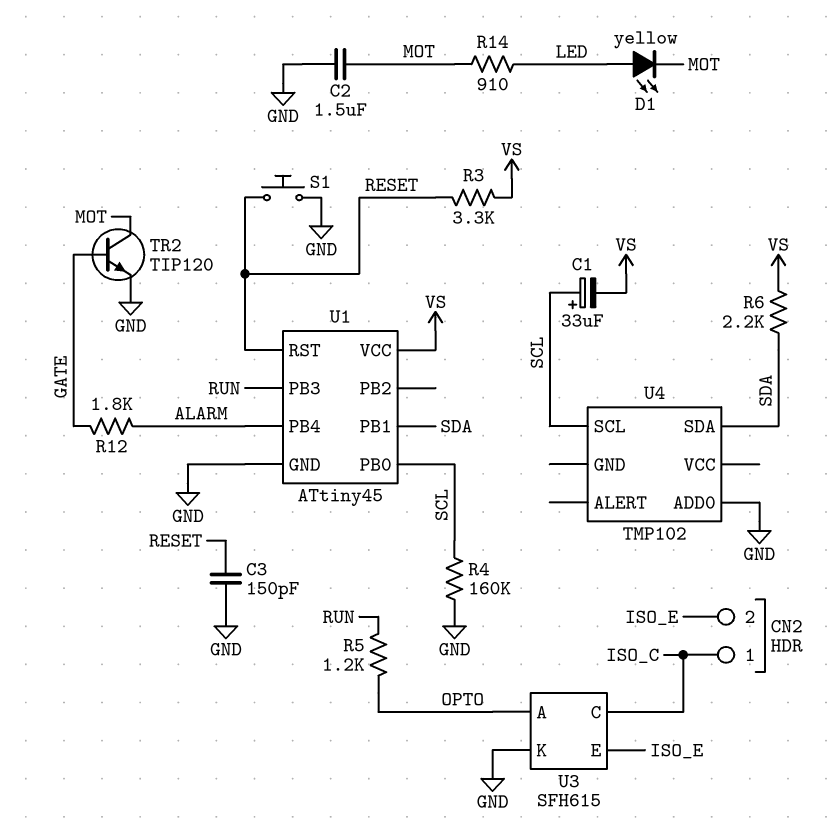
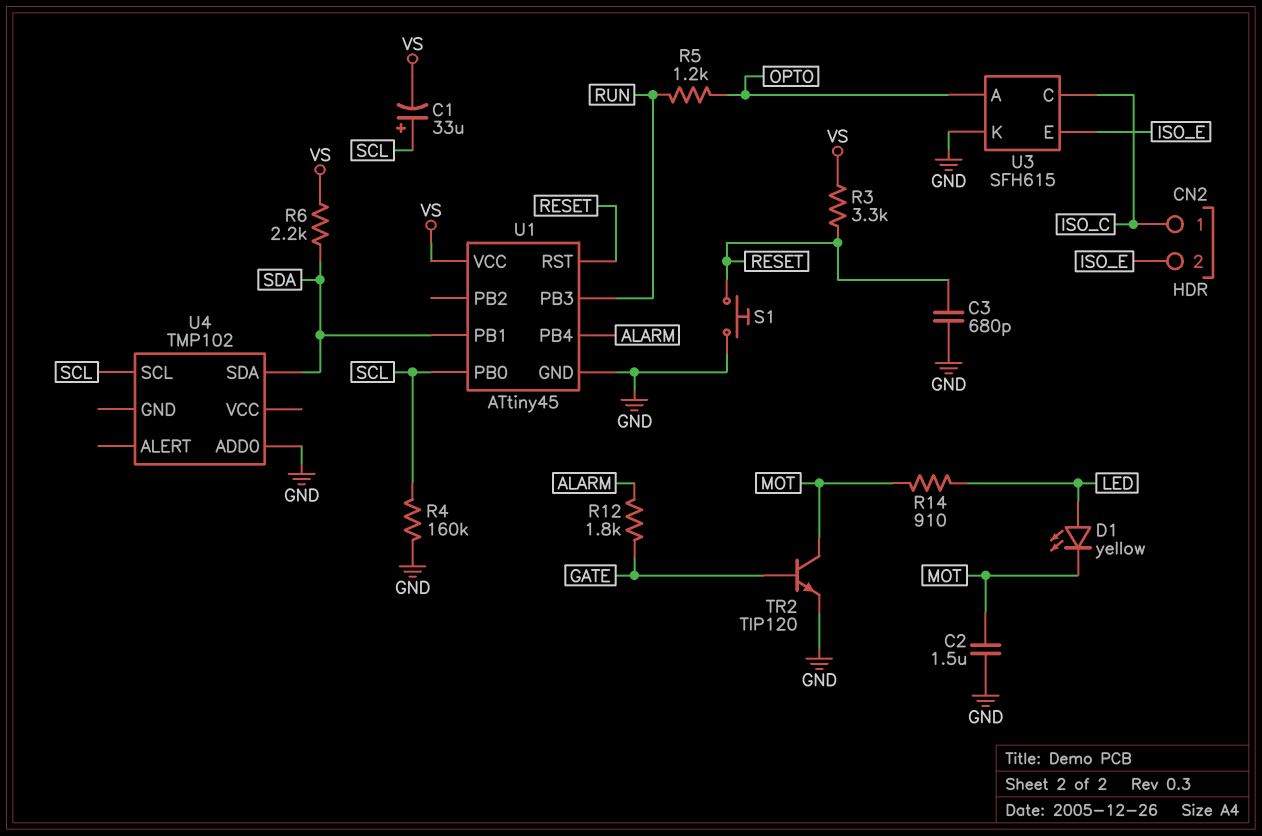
C3: 150pF (GND, RESET) -> 680pF (GND, RESET)

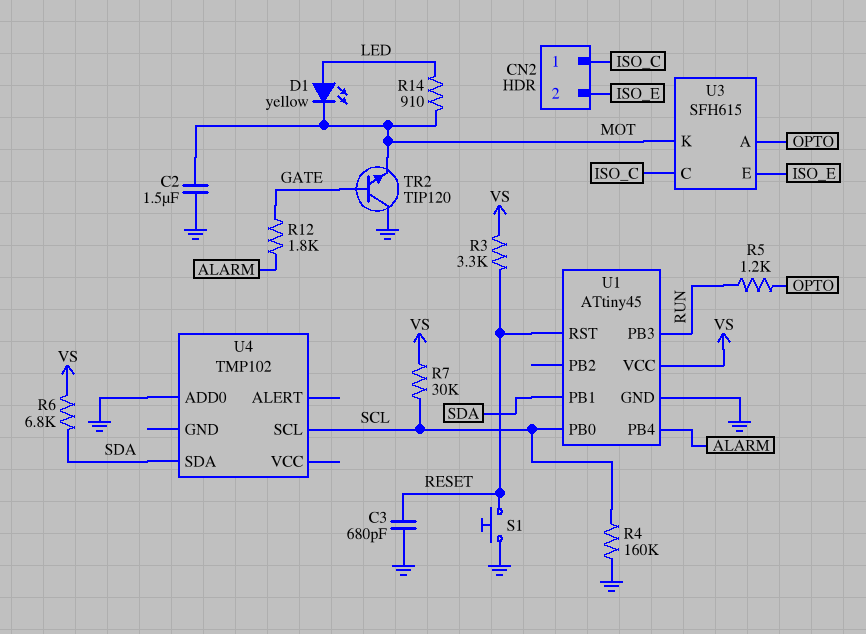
C1: 33uF (plus SCL, minus VS) -> none
R6: 2.2k (SDA, VS) -> 6.8k (SDA, VS)
R7: none -> 30k (SCL, VS)
TR2: NPN TIP120 (B GATE, C MOT, E GND) -> NPN TIP120 (B GATE, C GND, E MOT)
U3 pin K: GND -> MOT

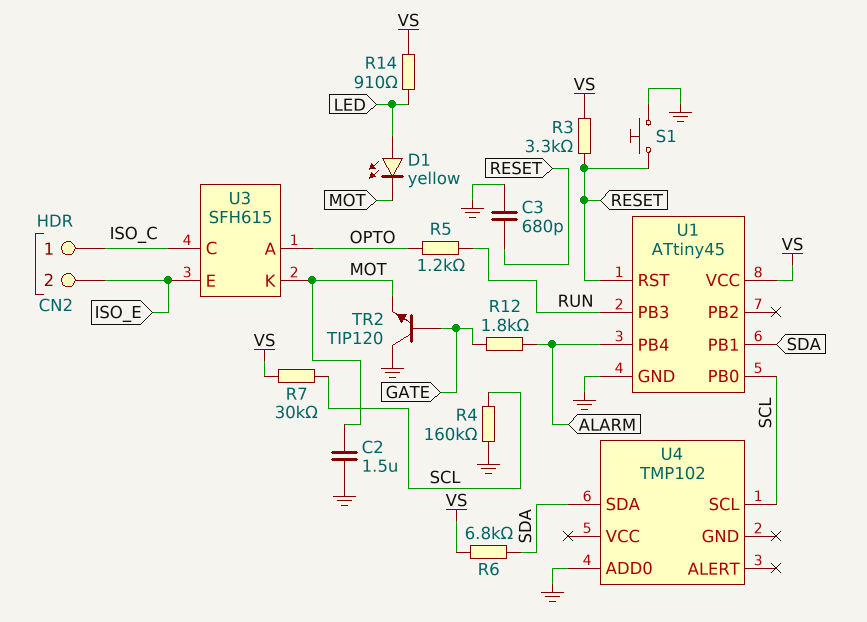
R14: 910 (LED, MOT) -> 910 (LED, VS)

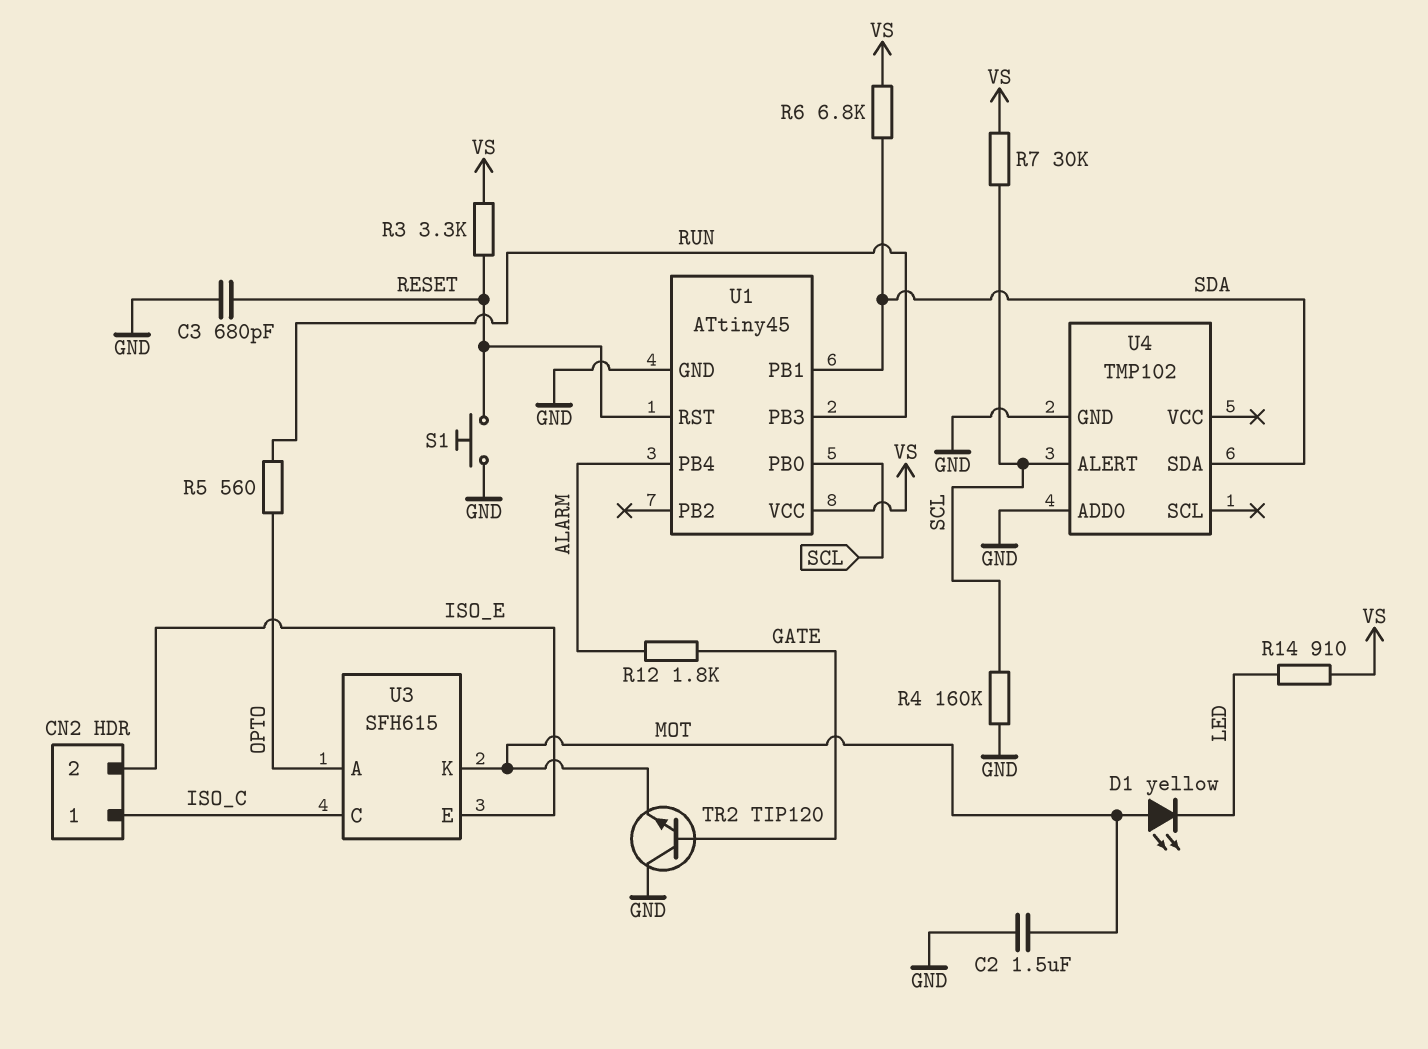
D1: LED yellow (A LED, K MOT) -> LED yellow (A MOT, K LED)
R5: 1.2k (OPTO, RUN) -> 560 (OPTO, RUN)
U4 pin ALERT: none -> SCL
U4 pin GND: none -> GND
U4 pin SCL: SCL -> none

